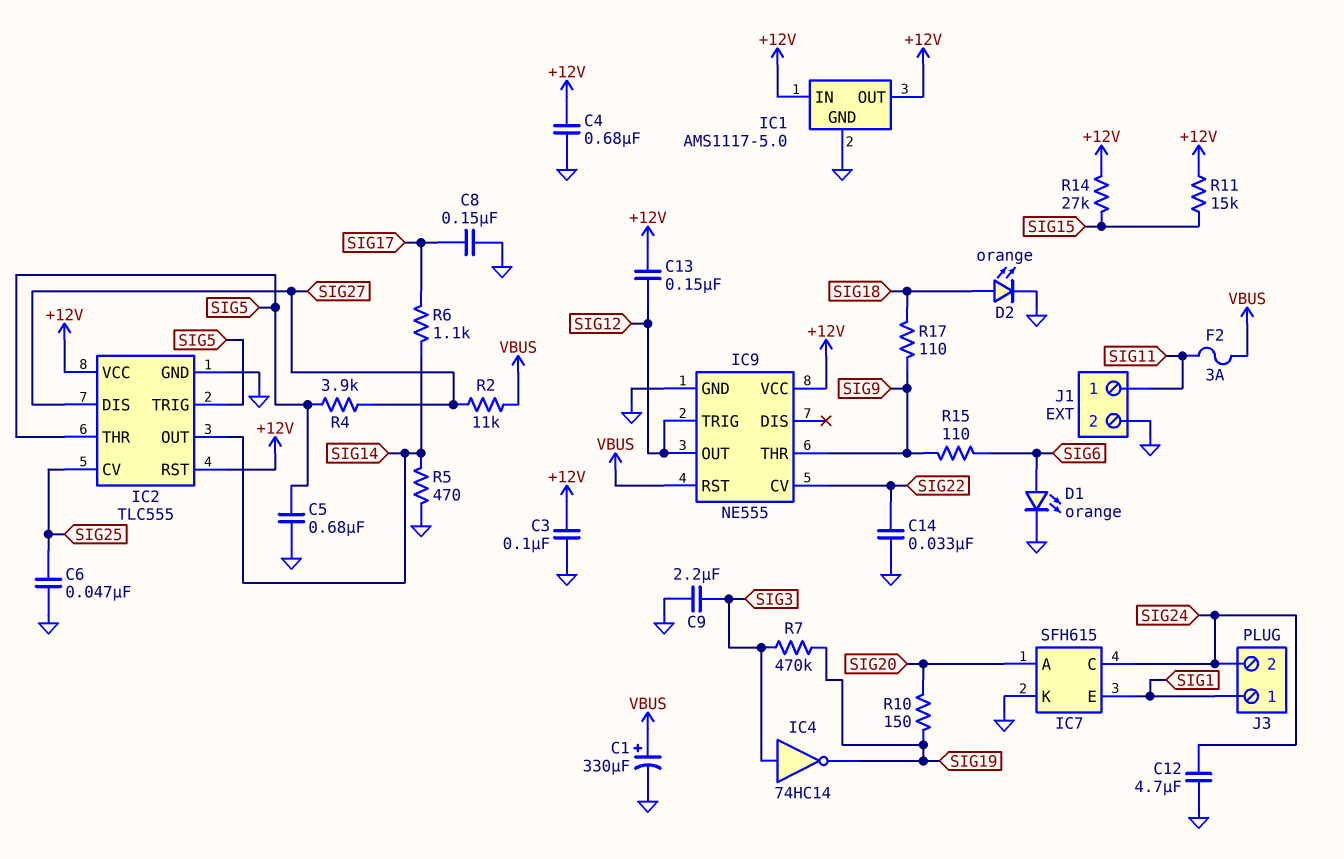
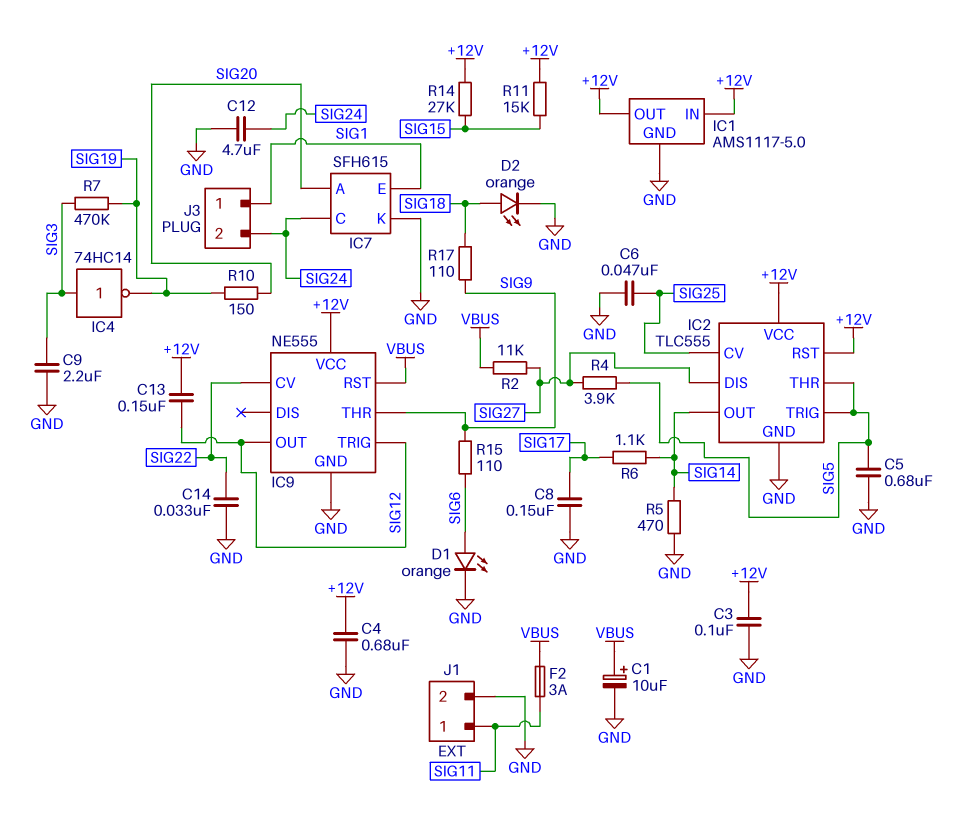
C1: 330uF (plus VBUS, minus GND) -> 10uF (plus VBUS, minus GND)

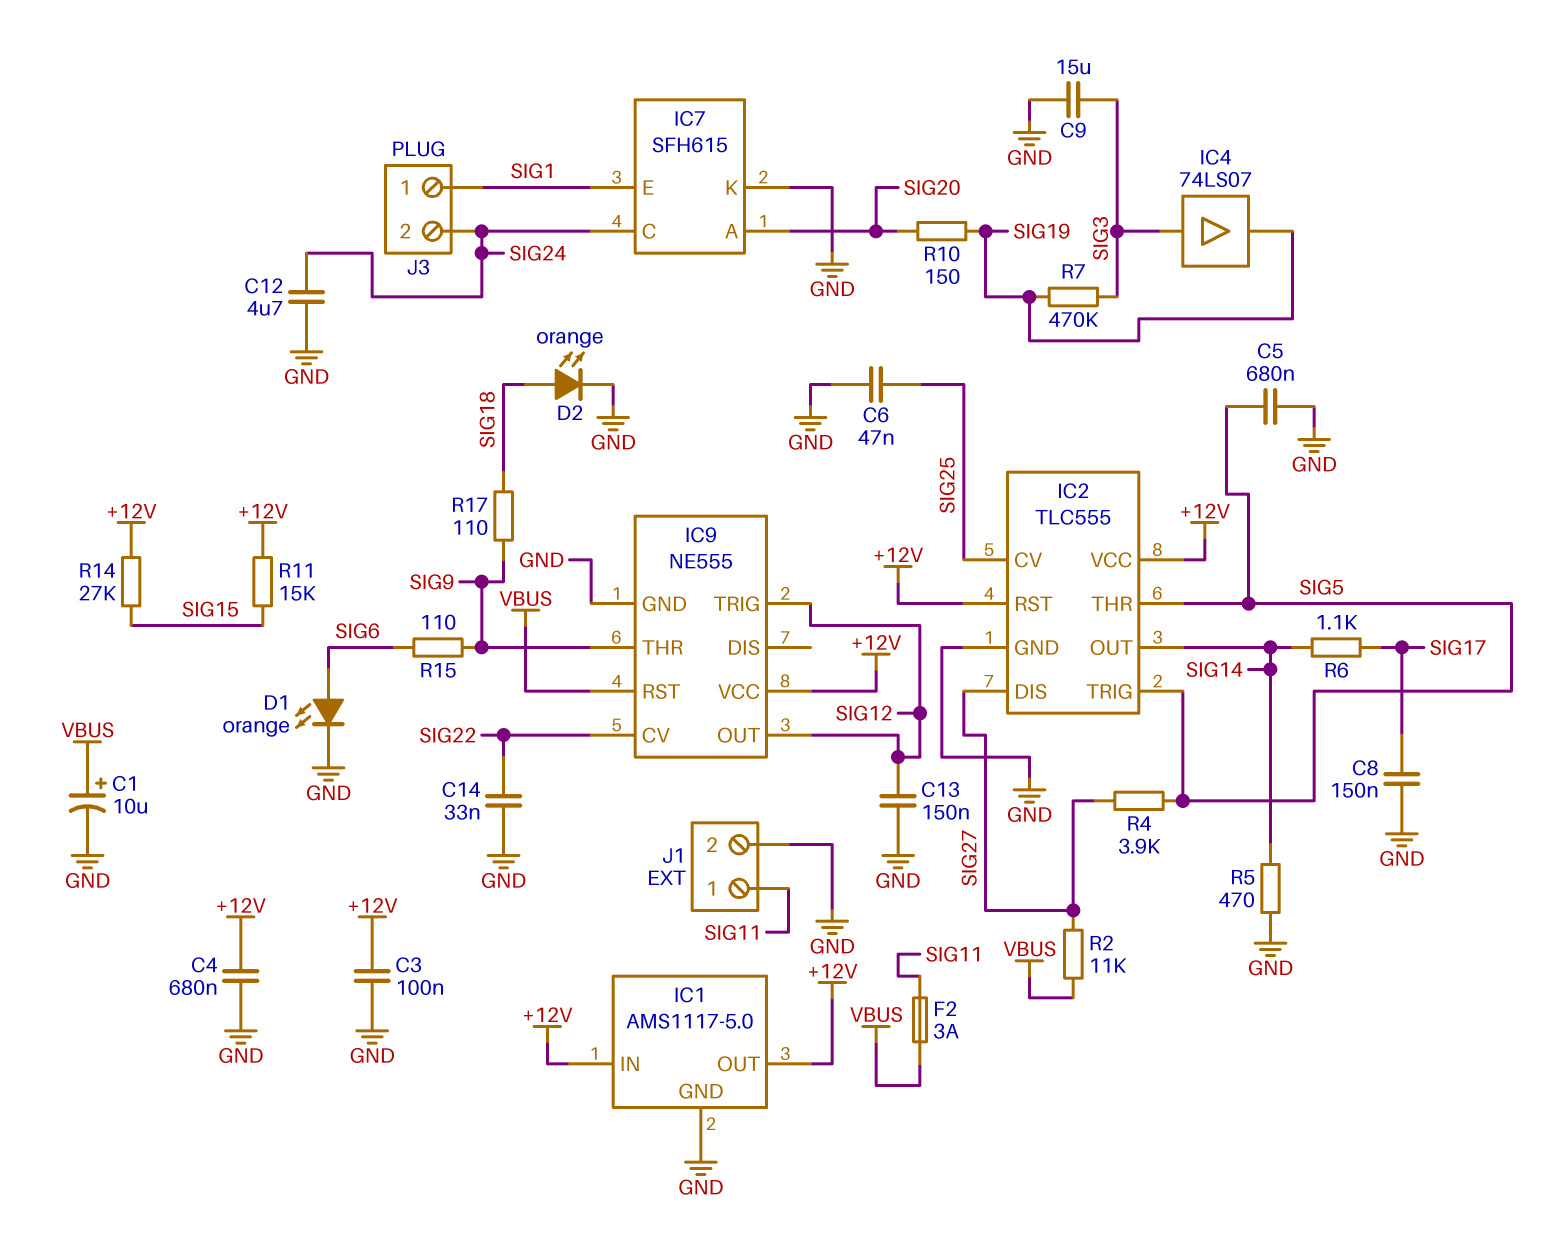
C9: 2.2uF (GND, SIG3) -> 15uF (GND, SIG3)
C13: 150nF (+12V, SIG12) -> 150nF (GND, SIG12)
IC4: NOT 74HC14 (in SIG3, out SIG19) -> buffer 74LS07 (in SIG3, out SIG19)

